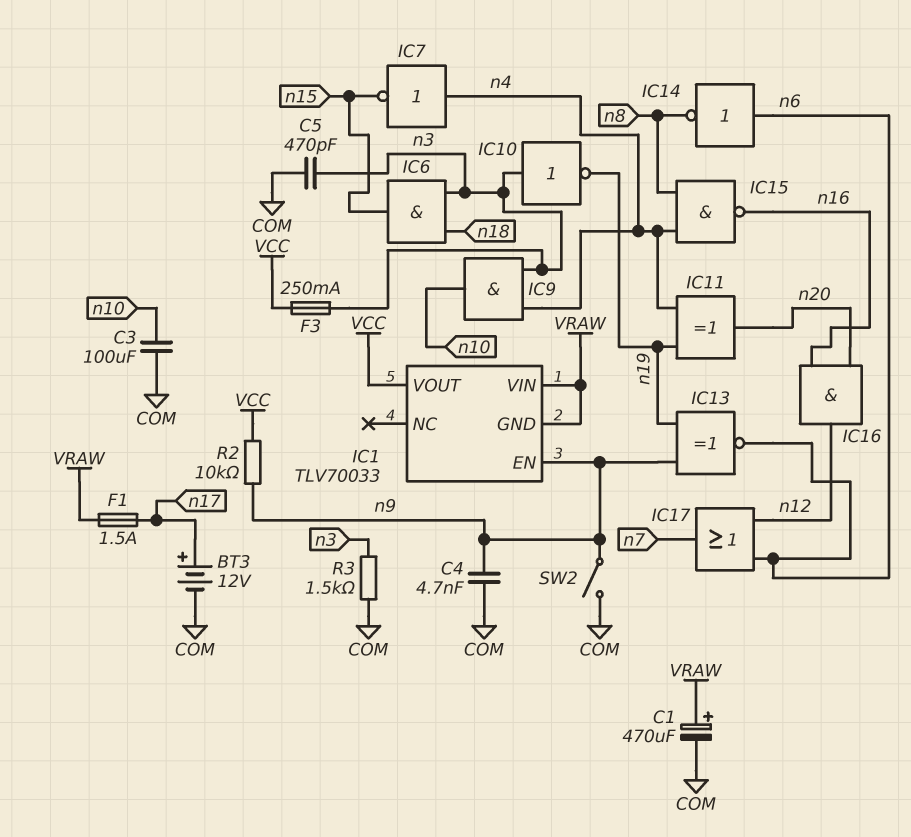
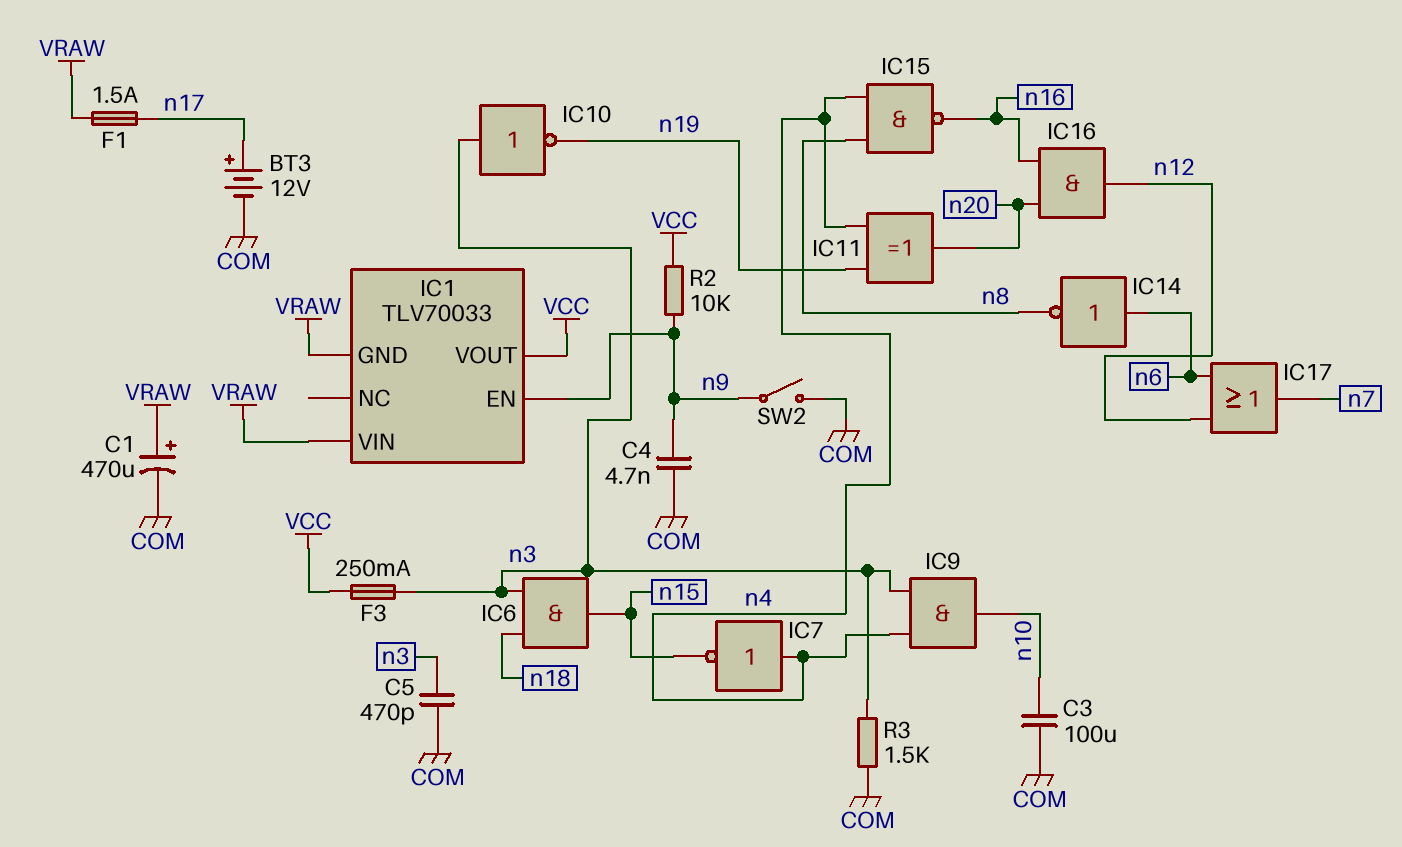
IC13: XNOR (in n9, in n19, out n6) -> none

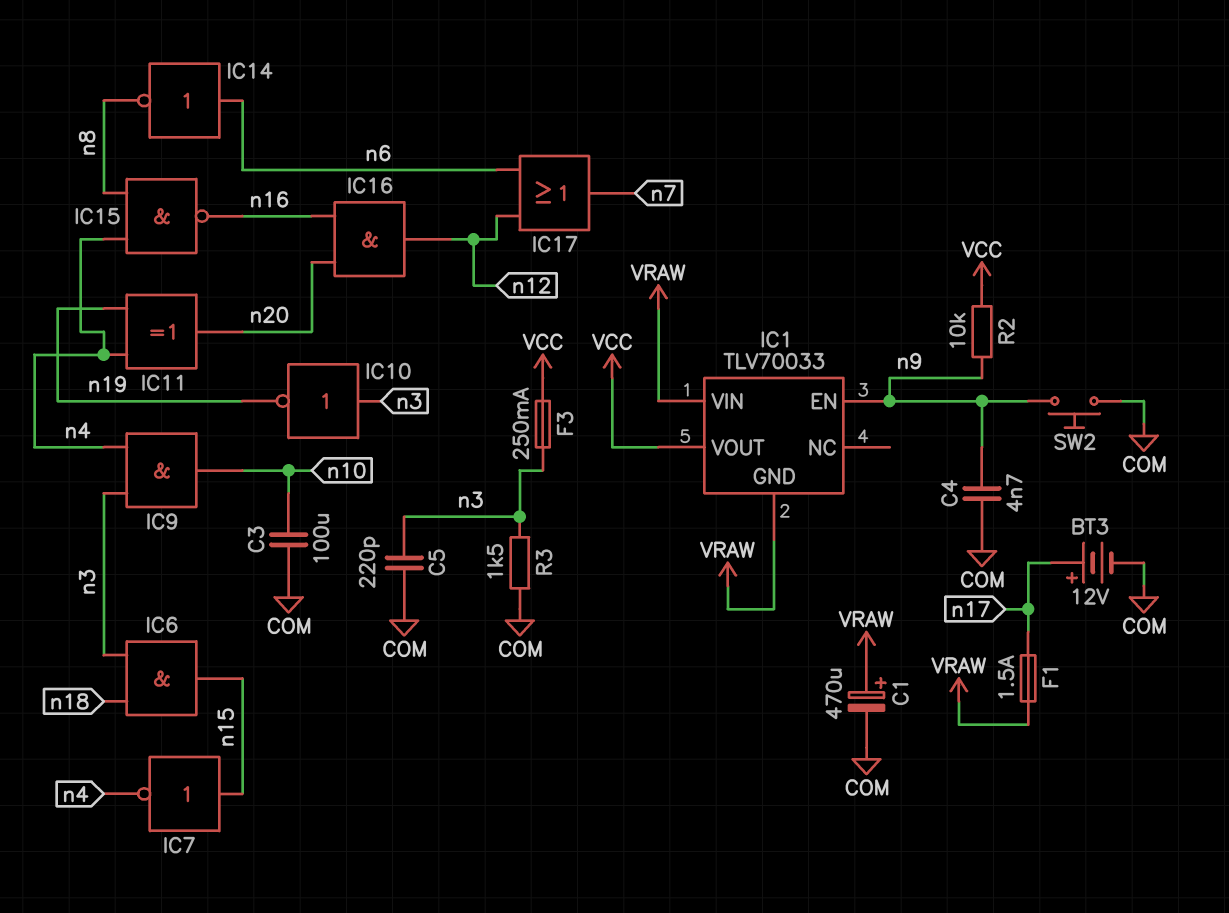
C5: 470pF (COM, n3) -> 220pF (COM, n3)
IC7: NOT (in n4, out n15) -> NOT (in n15, out n4)
SW2: switch (COM, n9) -> button (COM, n9)

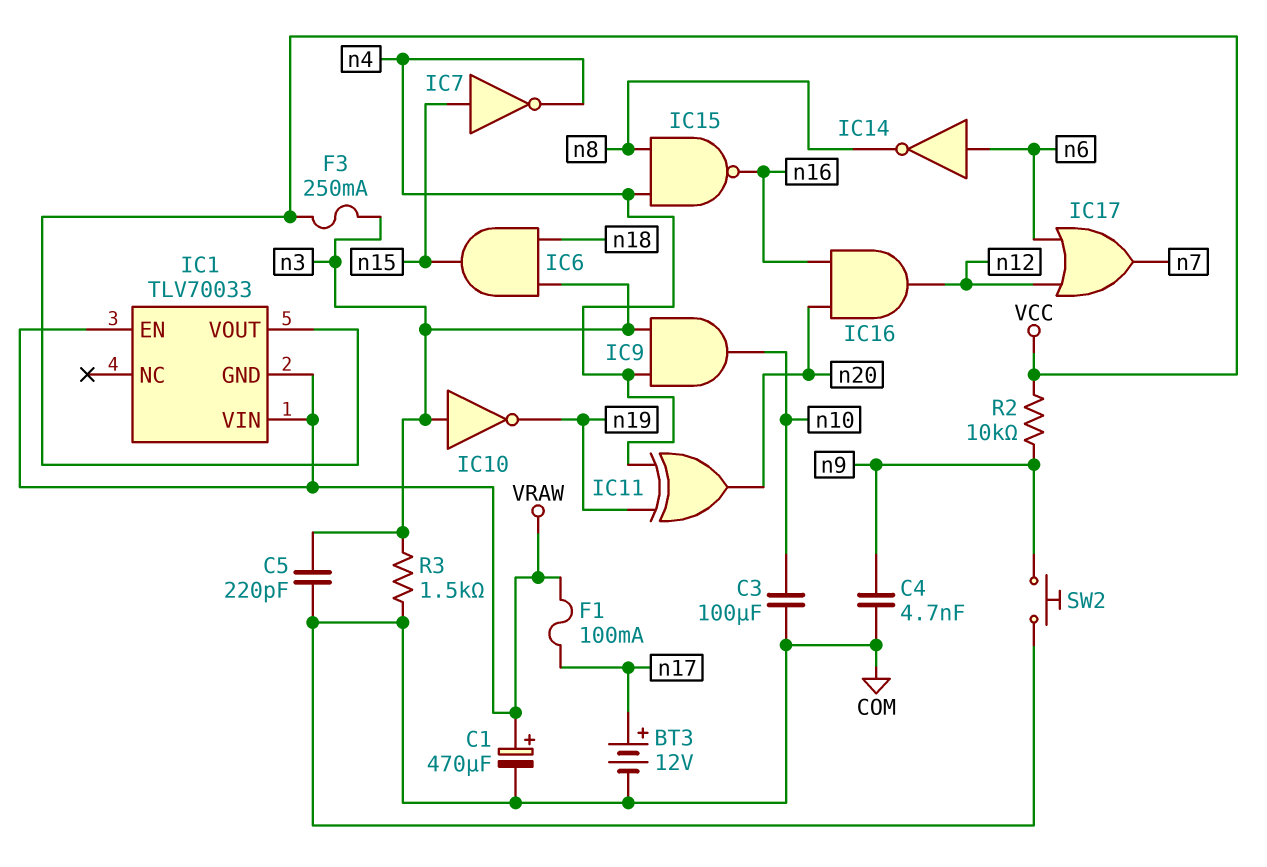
F1: 1.5A (VRAW, n17) -> 100mA (VRAW, n17)
IC1 pin EN: n9 -> VRAW

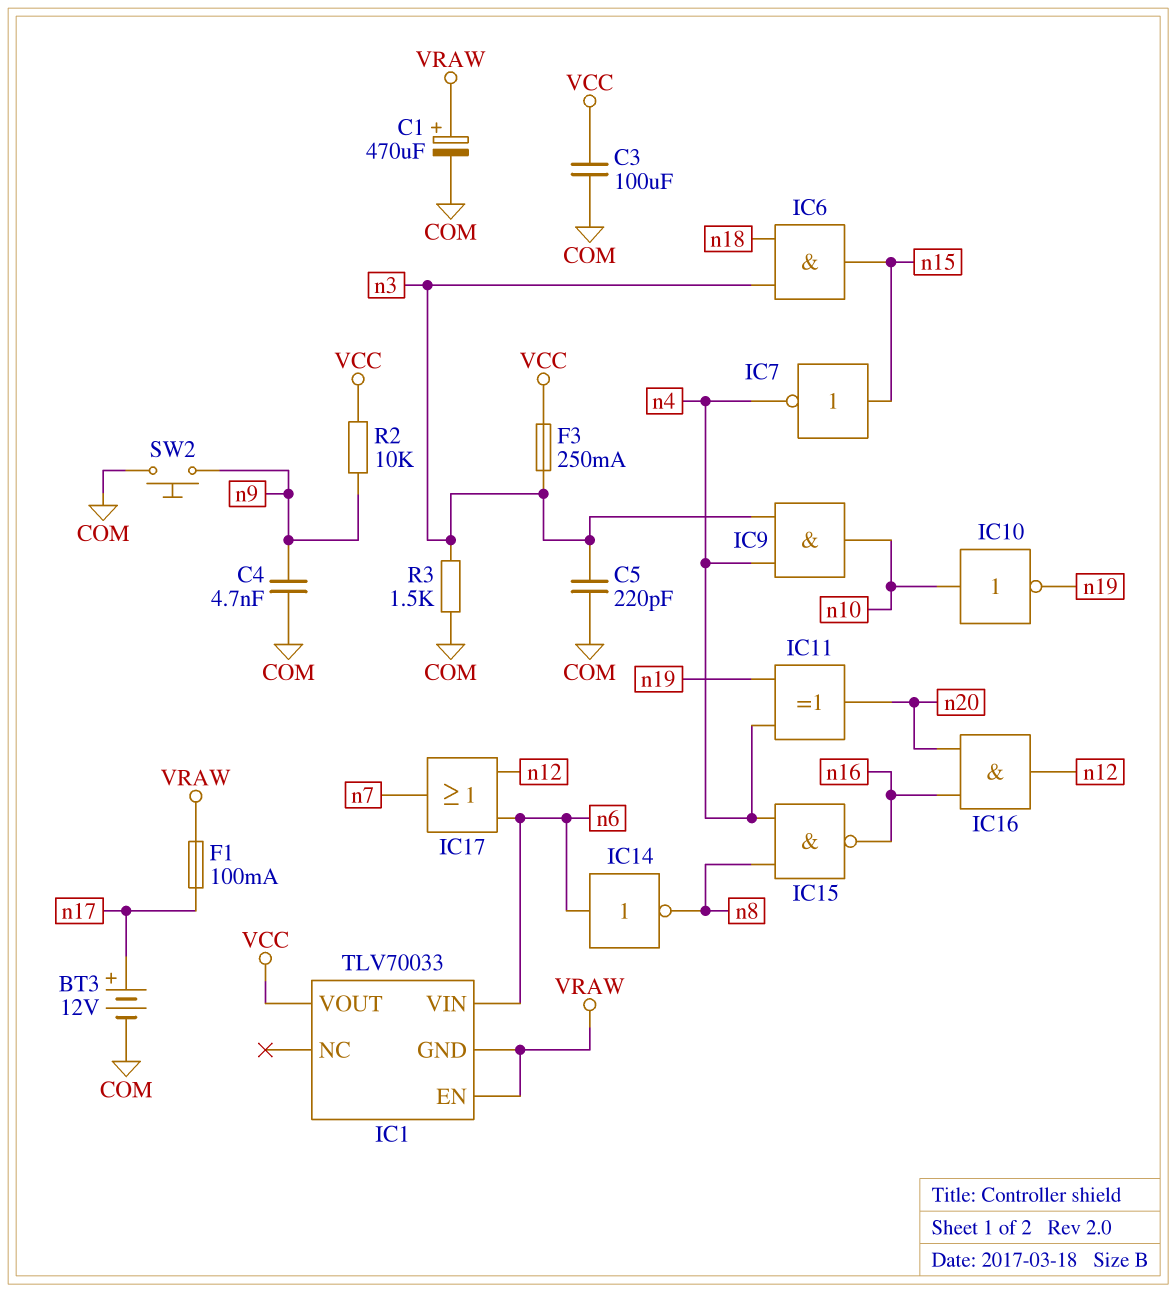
C3: 100uF (COM, n10) -> 100uF (COM, VCC)
IC1 pin VIN: VRAW -> n6
IC10: NOT (in n3, out n19) -> NOT (in n10, out n19)

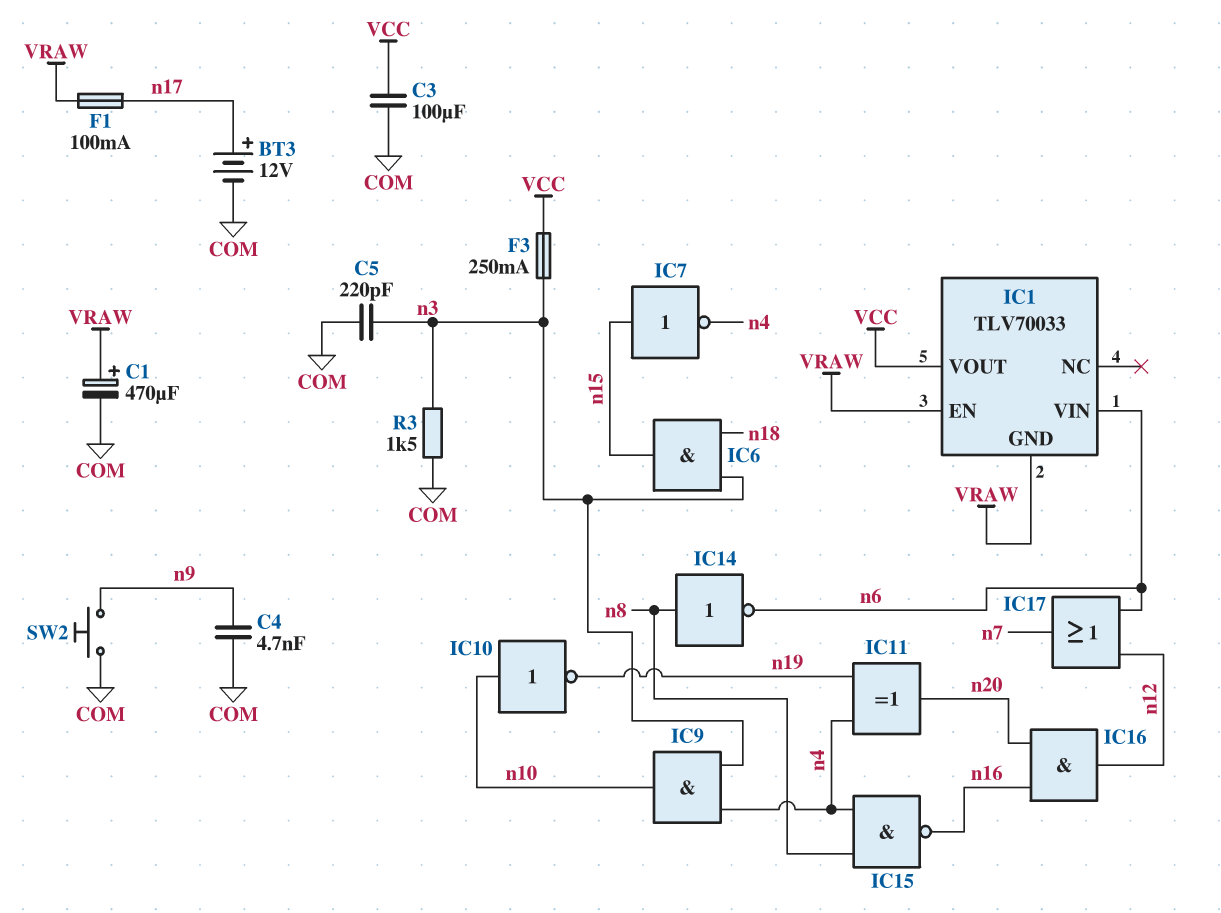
IC14: NOT (in n6, out n8) -> NOT (in n8, out n6)
R2: 10k (VCC, n9) -> none

